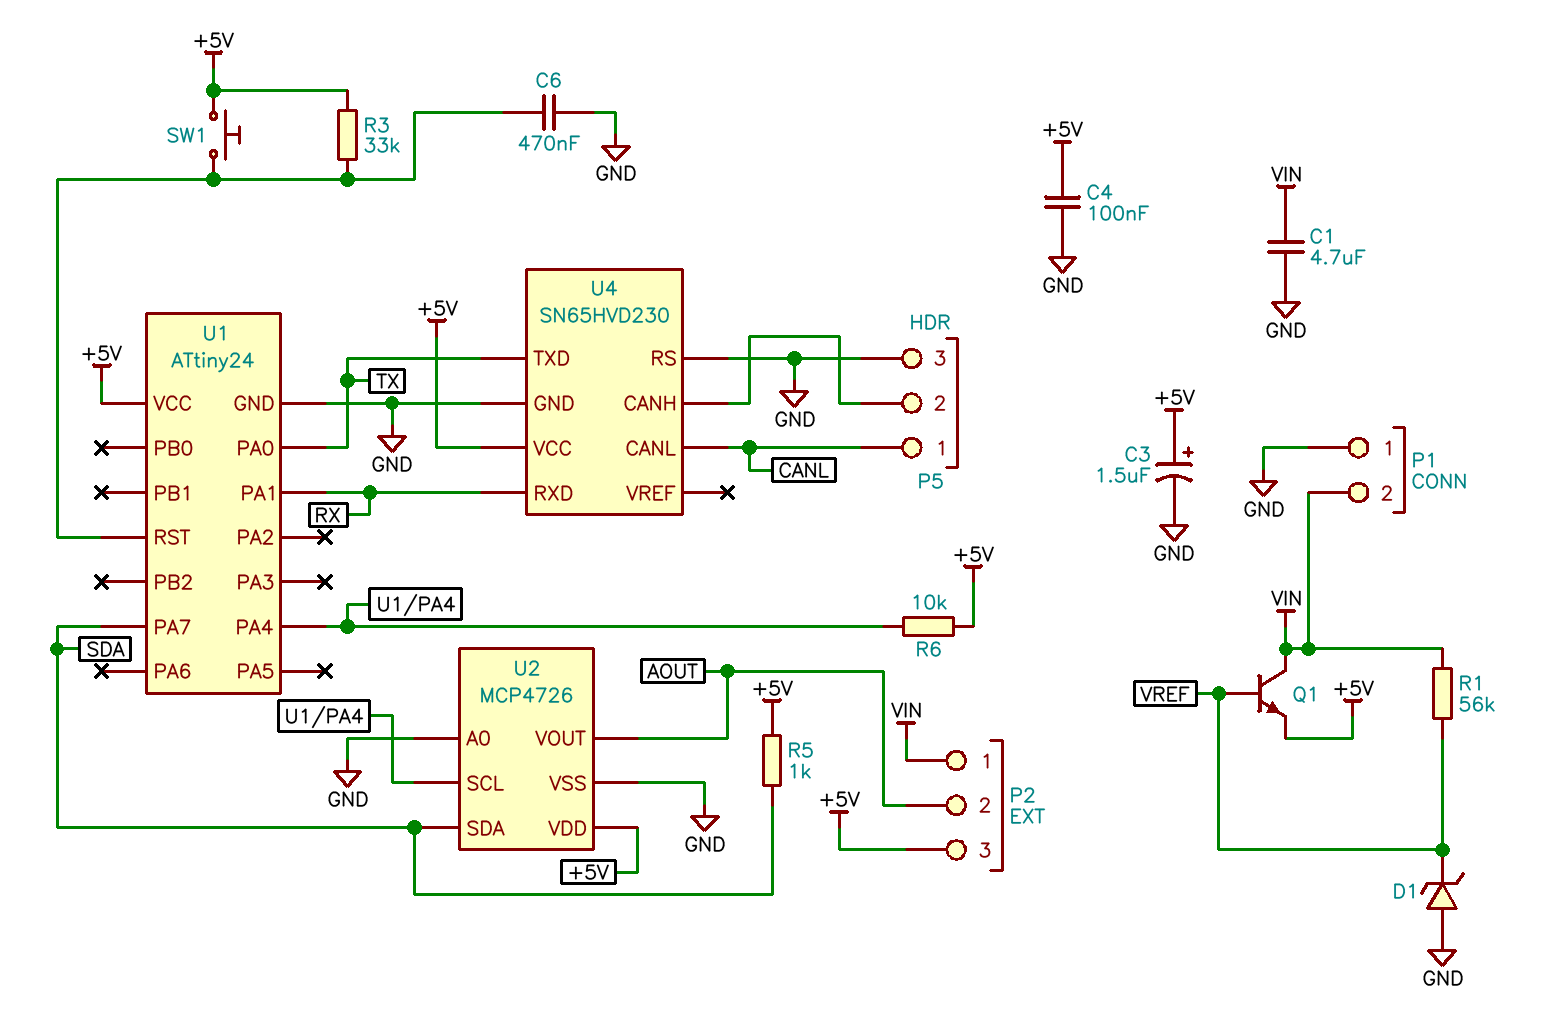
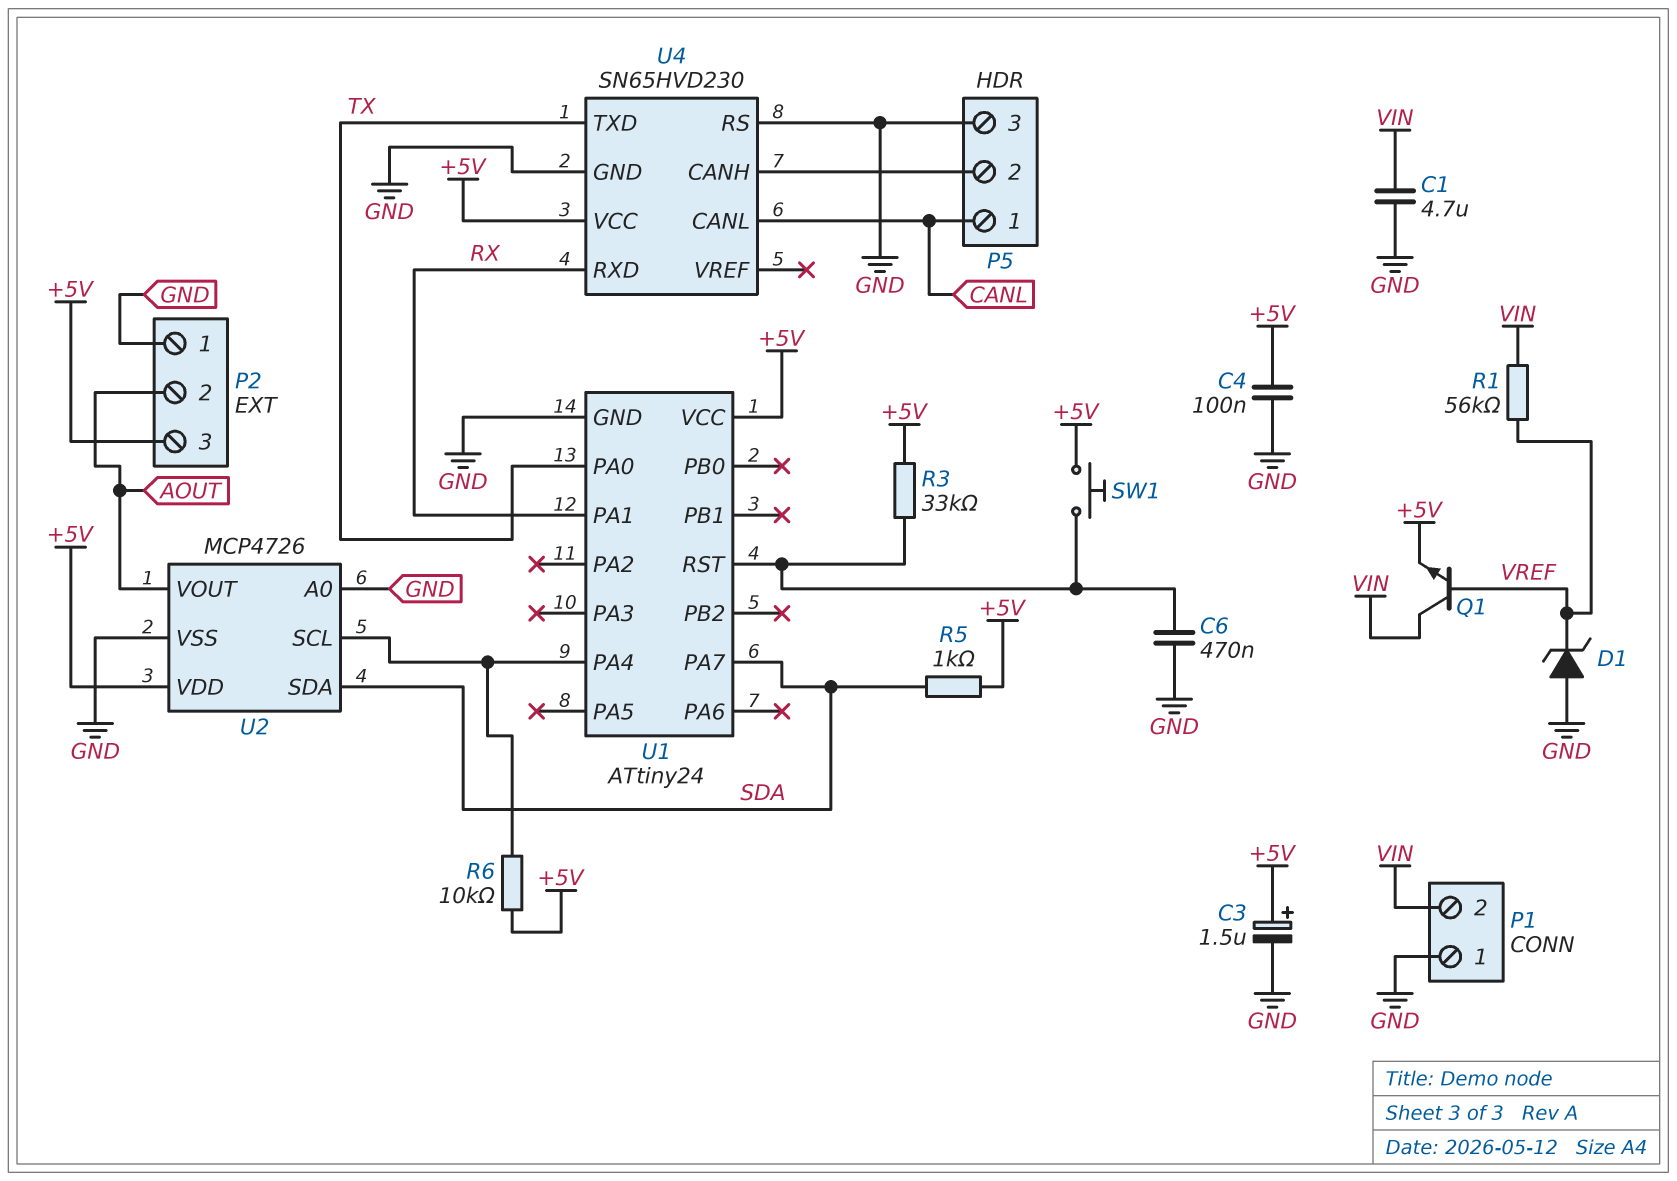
P2 pin 1: VIN -> GND

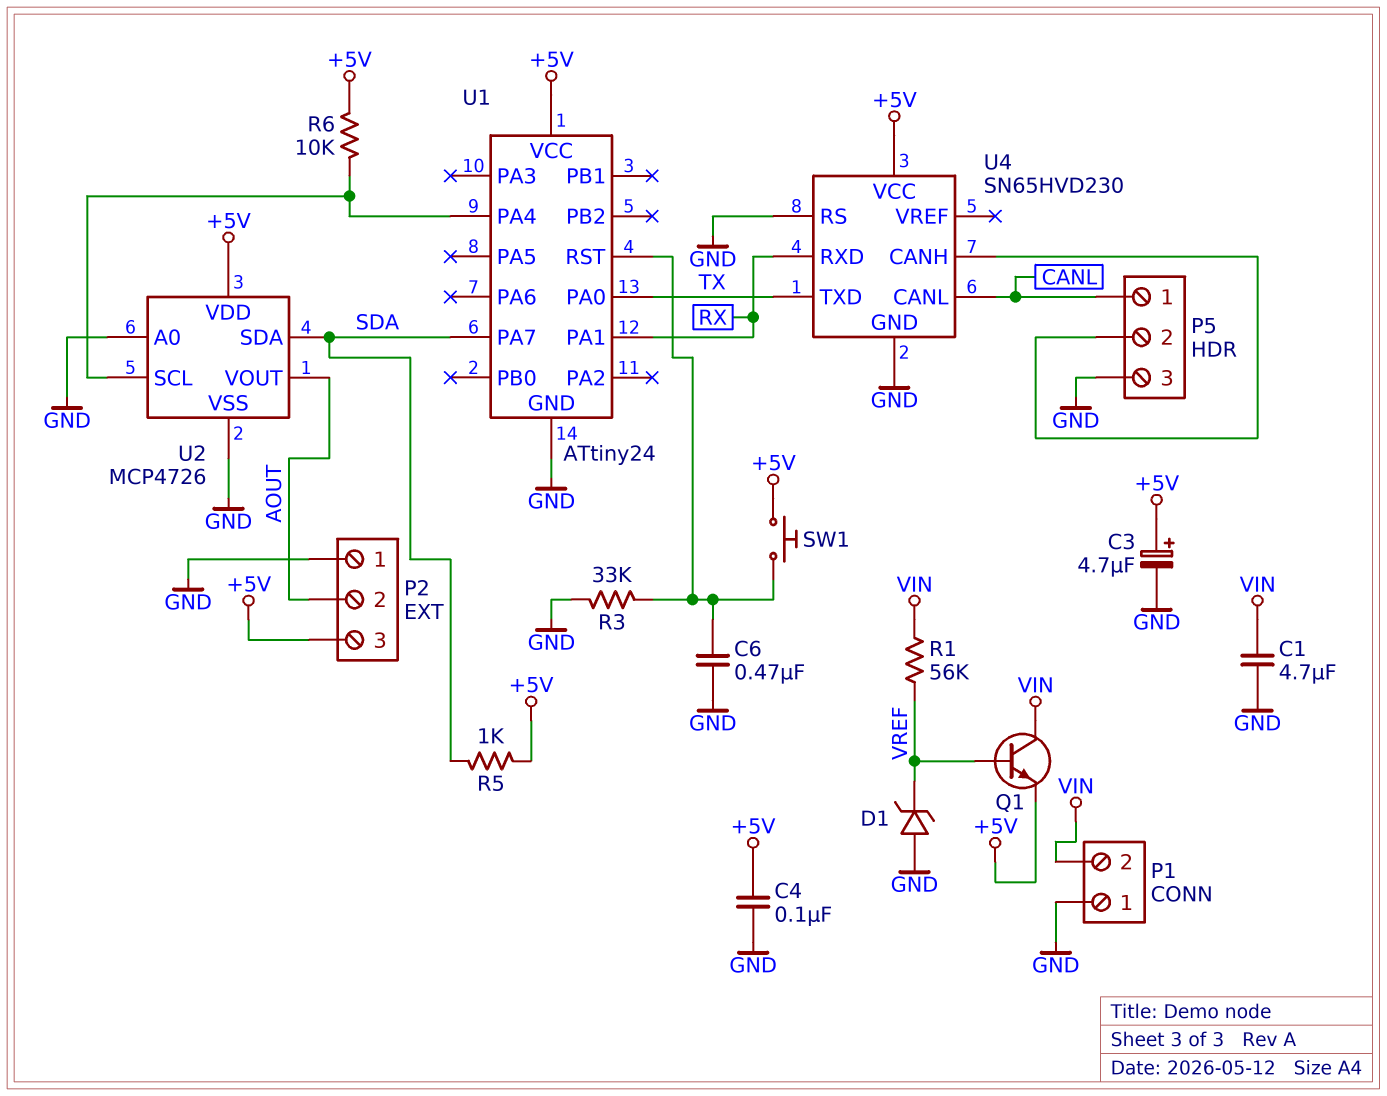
C3: 1.5uF (plus +5V, minus GND) -> 4.7uF (plus +5V, minus GND)
R3: 33k (+5V, U1/RST) -> 33k (GND, U1/RST)

